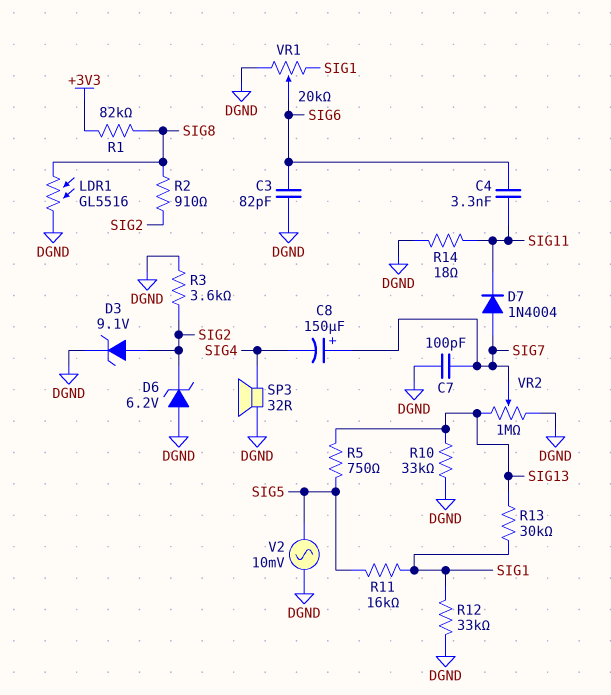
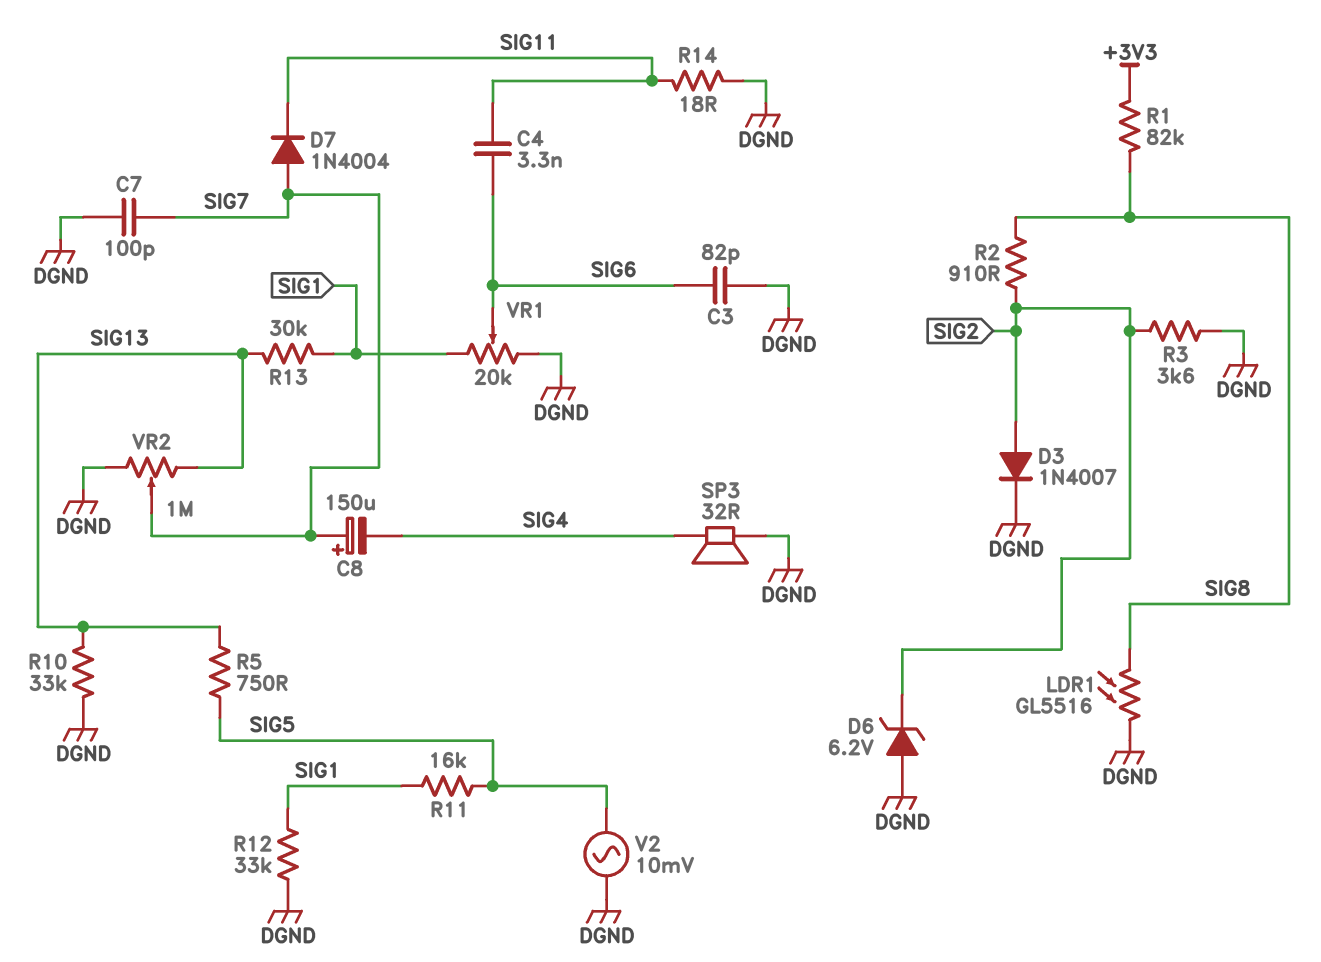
D3: zener 9.1V (A SIG2, K DGND) -> diode 1N4007 (A SIG2, K DGND)

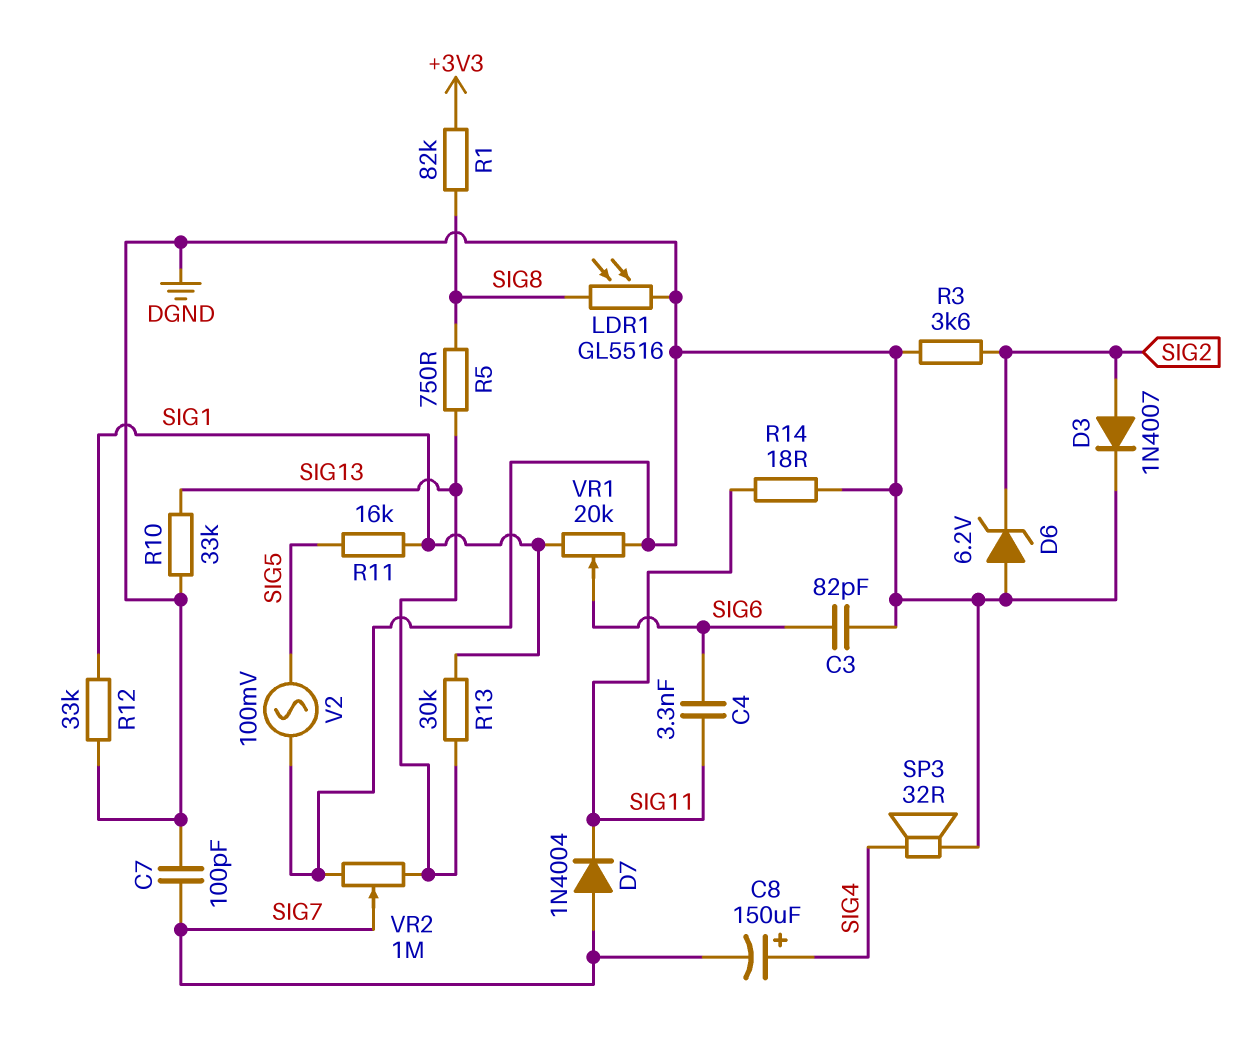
C8: 150uF (plus SIG7, minus SIG4) -> 150uF (plus SIG4, minus SIG7)
R2: 910 (SIG2, SIG8) -> none
R5: 750 (SIG5, SIG13) -> 750 (SIG8, SIG13)
V2: AC 10mV (DGND, SIG5) -> AC 100mV (DGND, SIG5)

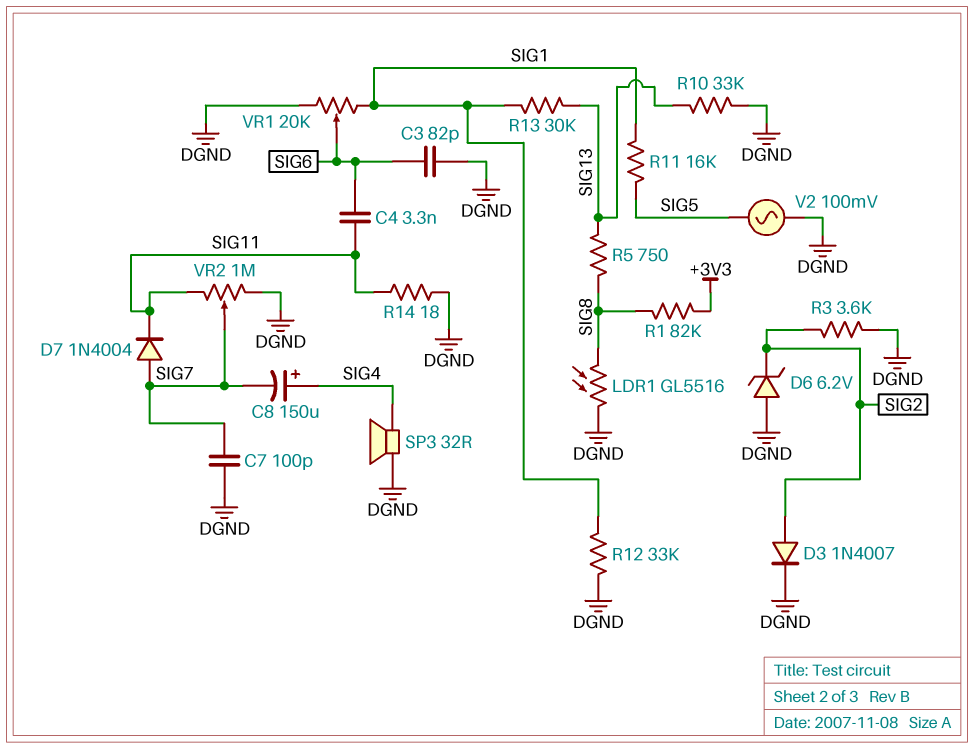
VR2: 1M (DGND, SIG13, wiper SIG7) -> 1M (DGND, SIG11, wiper SIG7)

